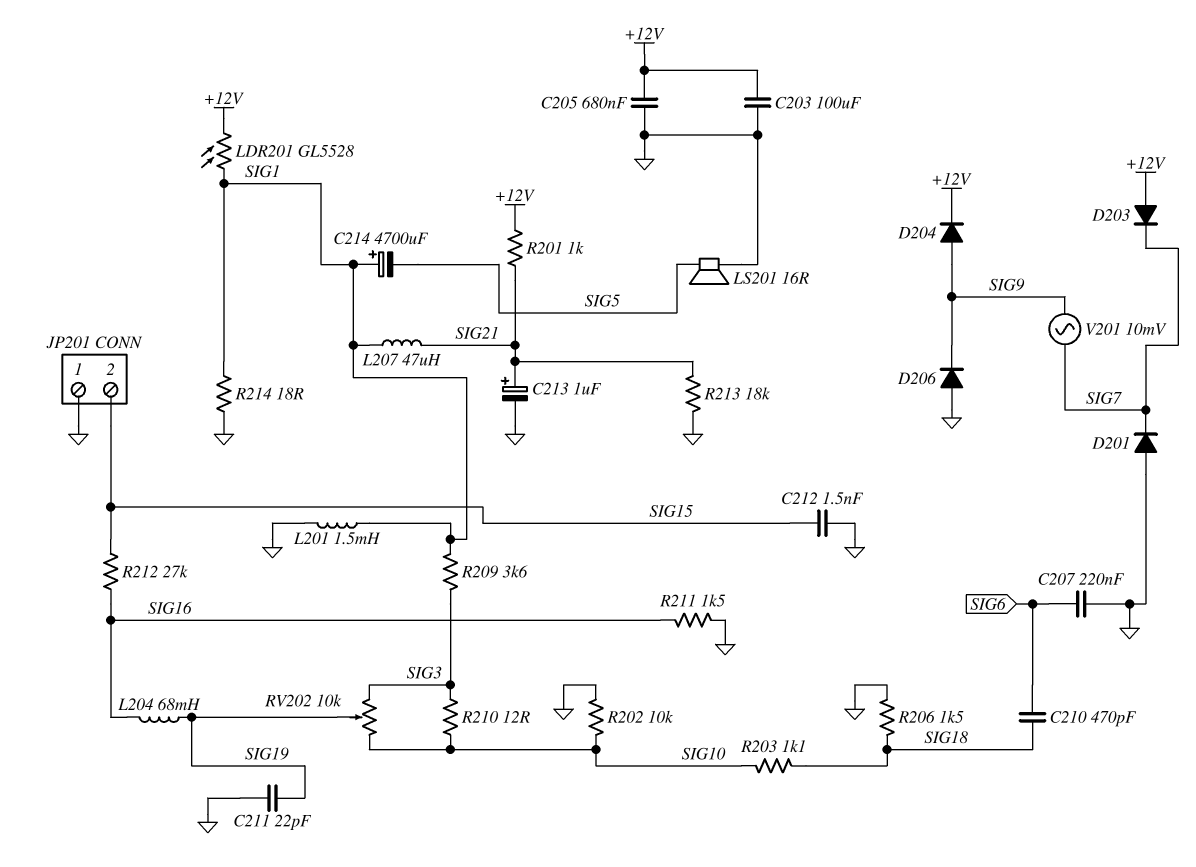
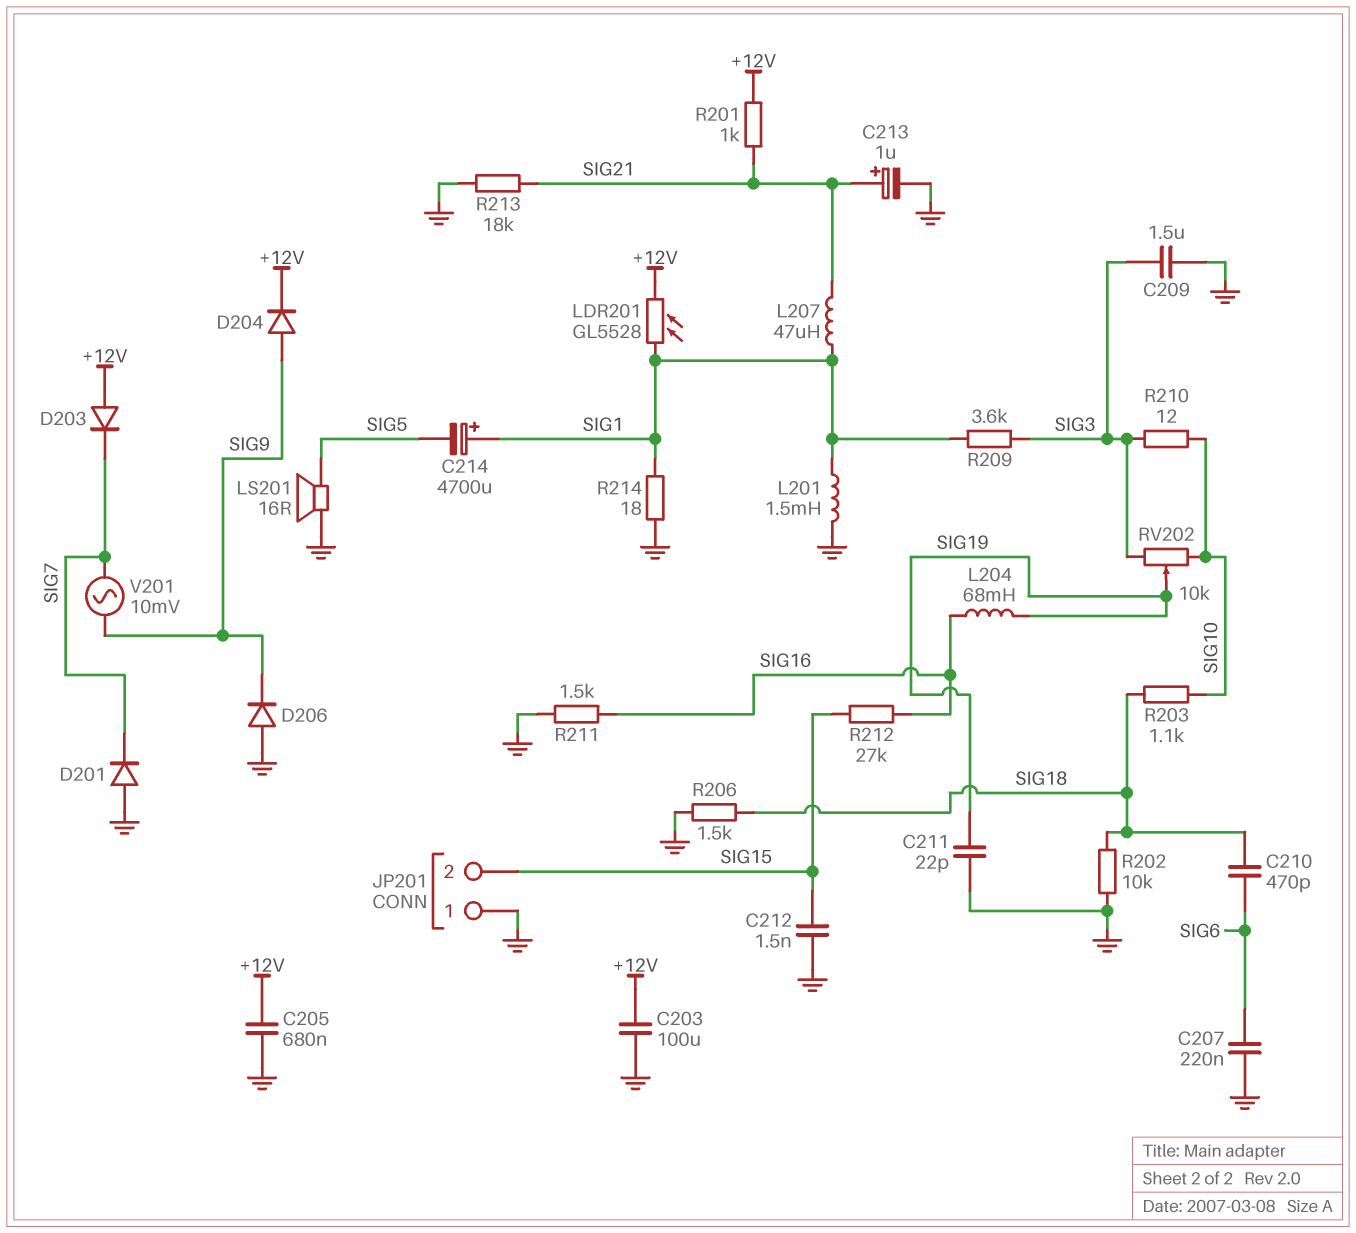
C209: none -> 1.5uF (GND, SIG3)
R202: 10k (GND, SIG10) -> 10k (GND, SIG18)

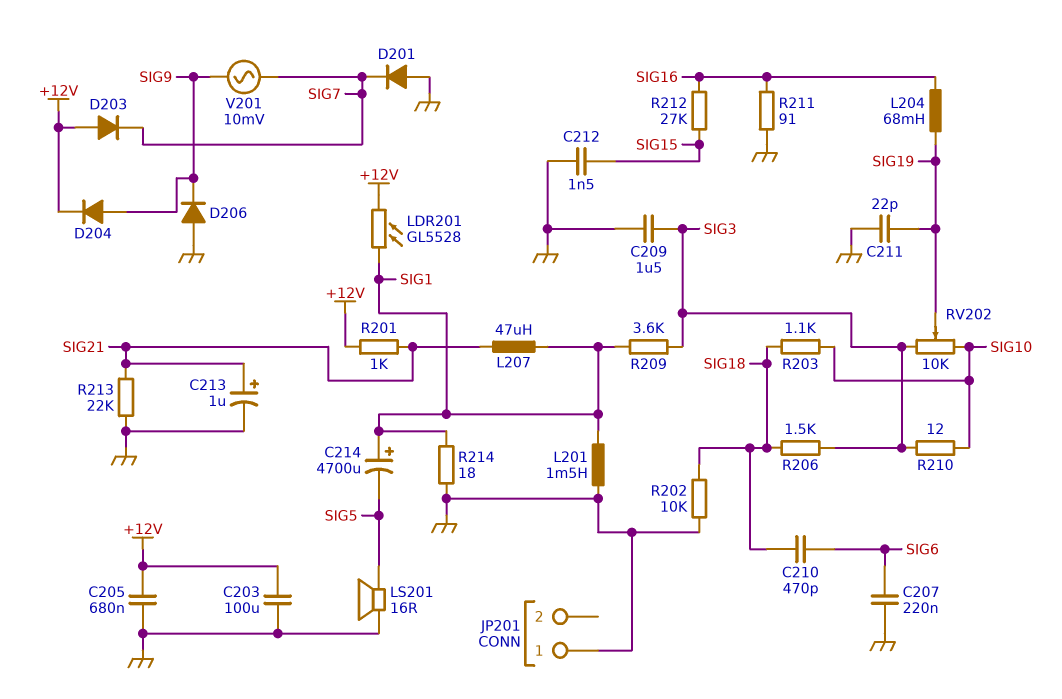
JP201 pin 2: SIG15 -> none
R206: 1.5k (GND, SIG18) -> 1.5k (SIG3, SIG18)
R211: 1.5k (GND, SIG16) -> 91 (GND, SIG16)
R213: 18k (GND, SIG21) -> 22k (GND, SIG21)

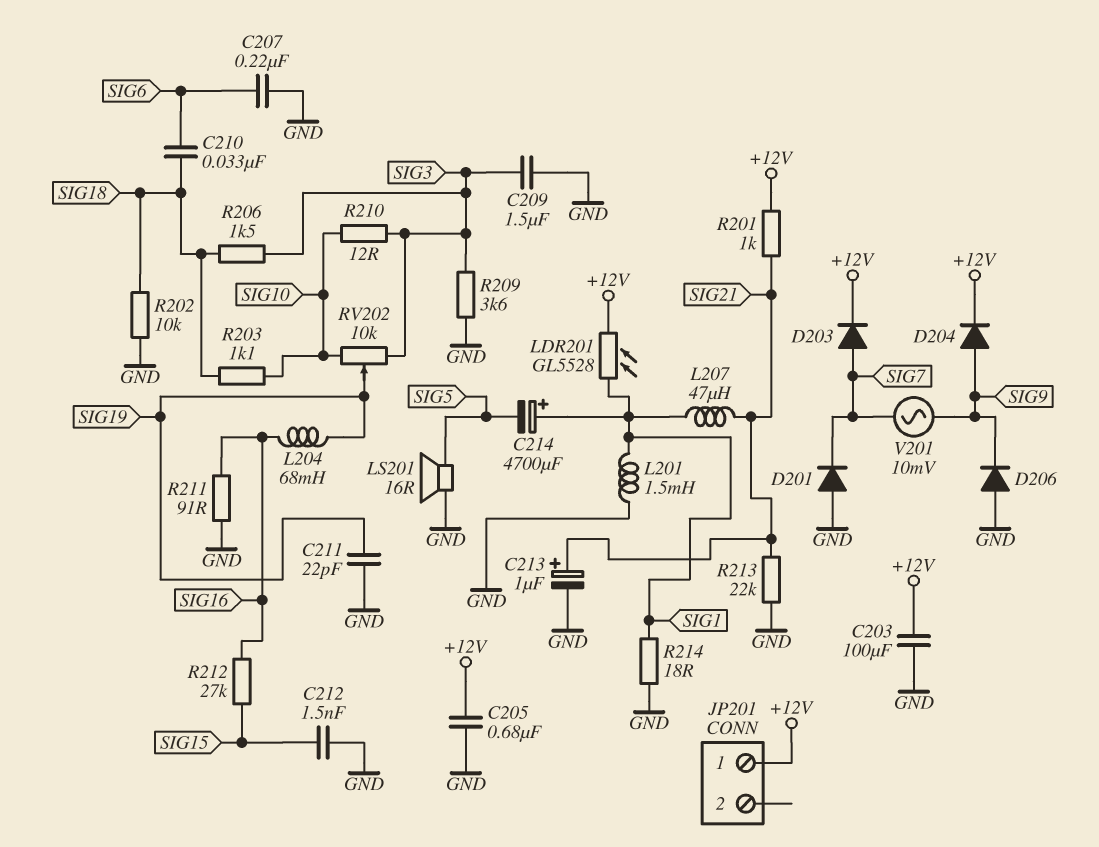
C210: 470pF (SIG6, SIG18) -> 33nF (SIG6, SIG18)
D203: diode (A +12V, K SIG7) -> diode (A SIG7, K +12V)
JP201 pin 1: GND -> +12V
R209: 3.6k (SIG1, SIG3) -> 3.6k (GND, SIG3)

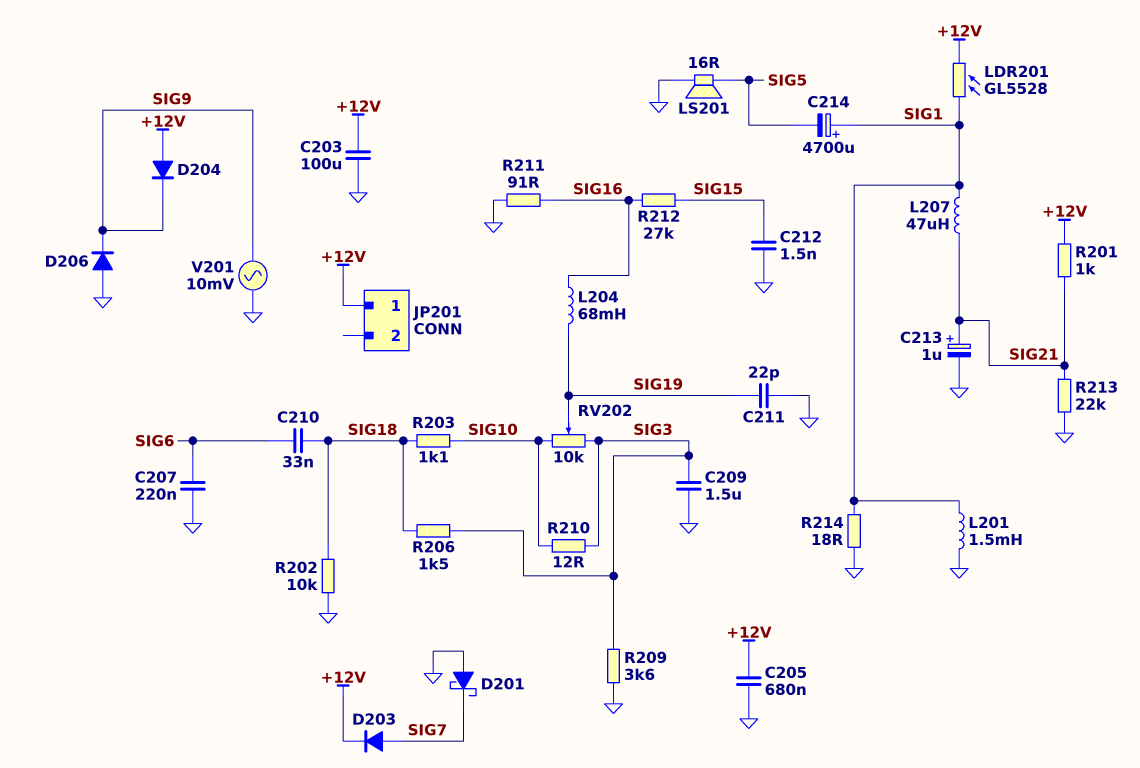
D201: diode (A GND, K SIG7) -> schottky (A GND, K SIG7)
D204: diode (A SIG9, K +12V) -> diode (A +12V, K SIG9)
V201: AC 10mV (SIG7, SIG9) -> AC 10mV (GND, SIG9)

